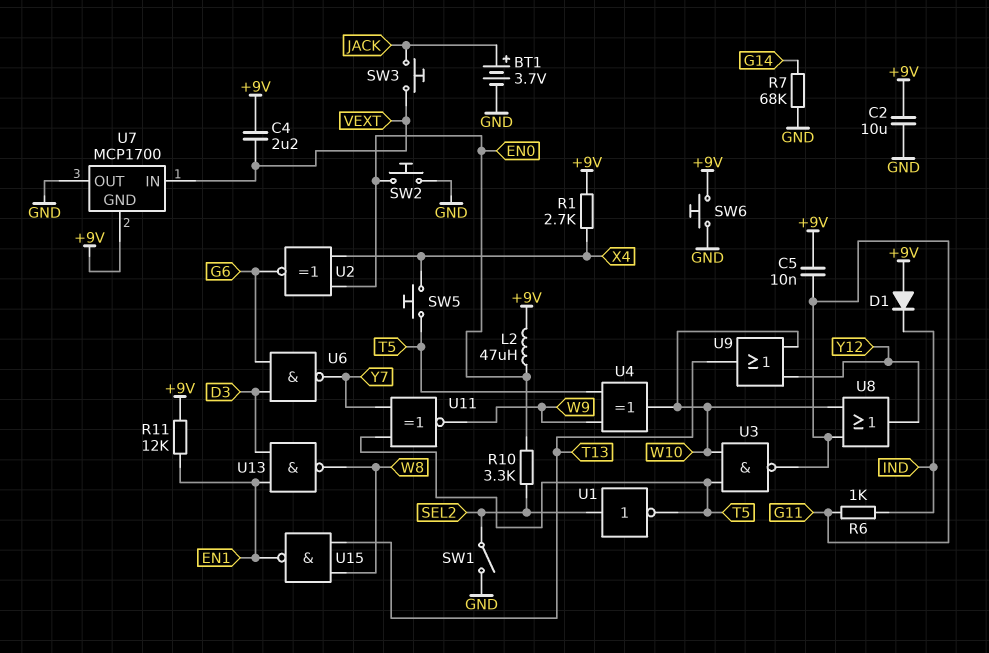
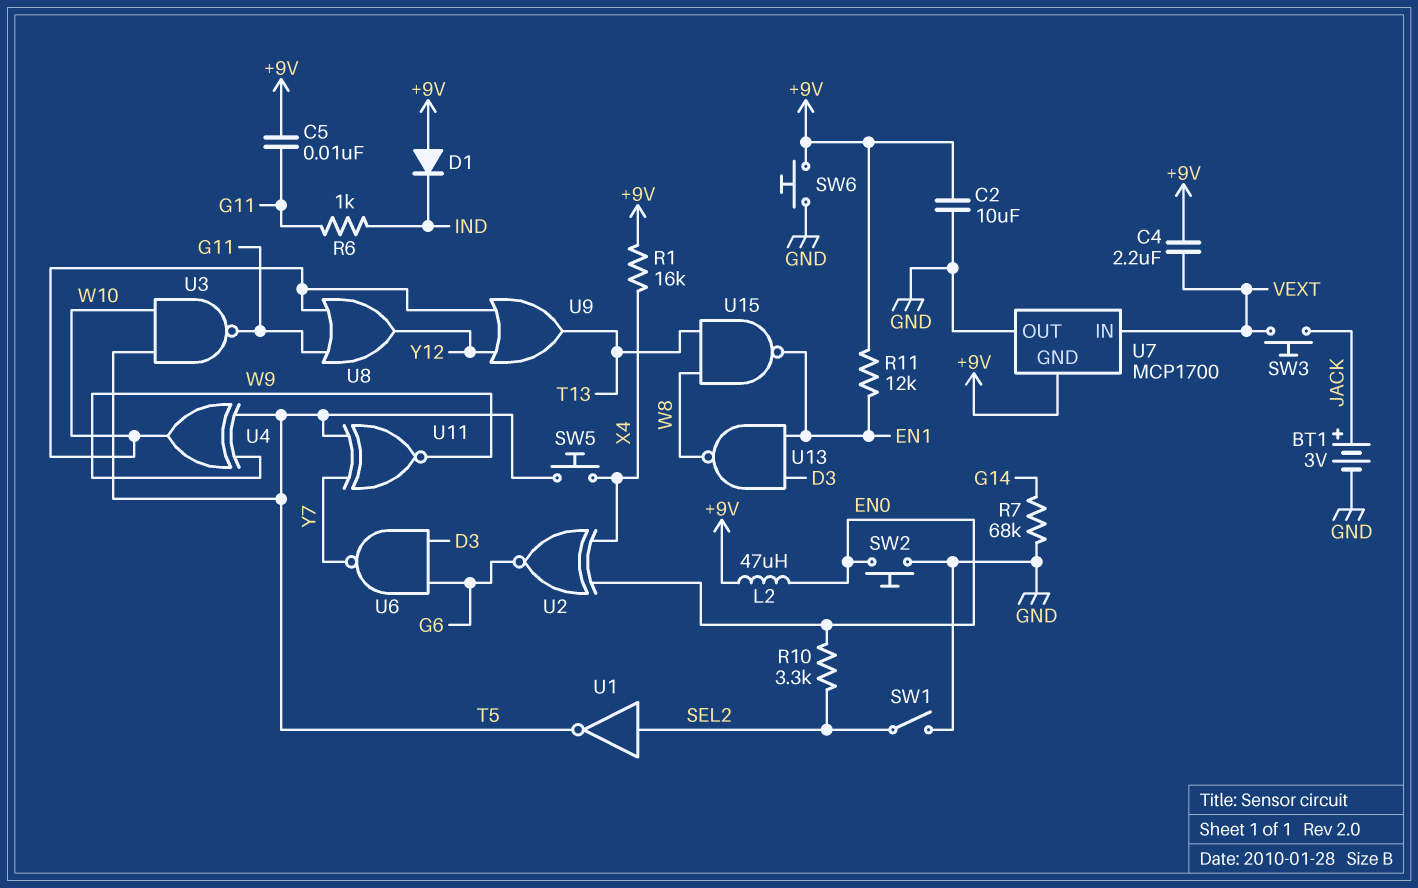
BT1: 3.7V (plus JACK, minus GND) -> 3V (plus JACK, minus GND)
R1: 2.7k (+9V, X4) -> 16k (+9V, X4)

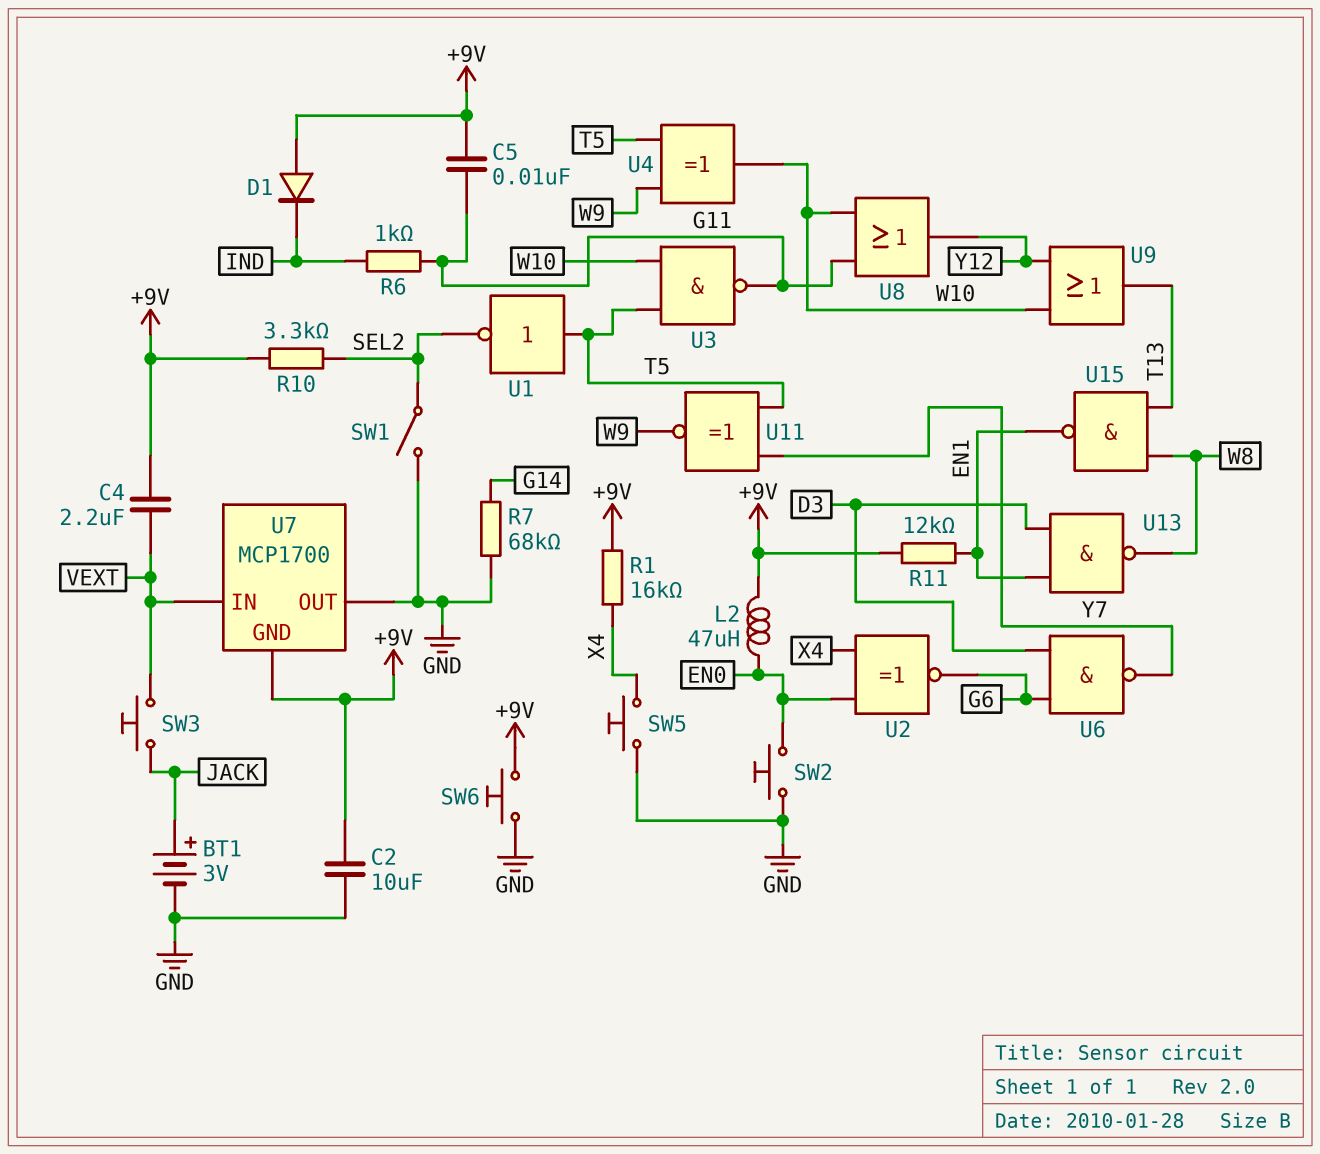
R10: 3.3k (EN0, SEL2) -> 3.3k (+9V, SEL2)
SW5: button (T5, X4) -> button (GND, X4)
U1: NOT (in SEL2, out T5) -> NOT (in T5, out SEL2)

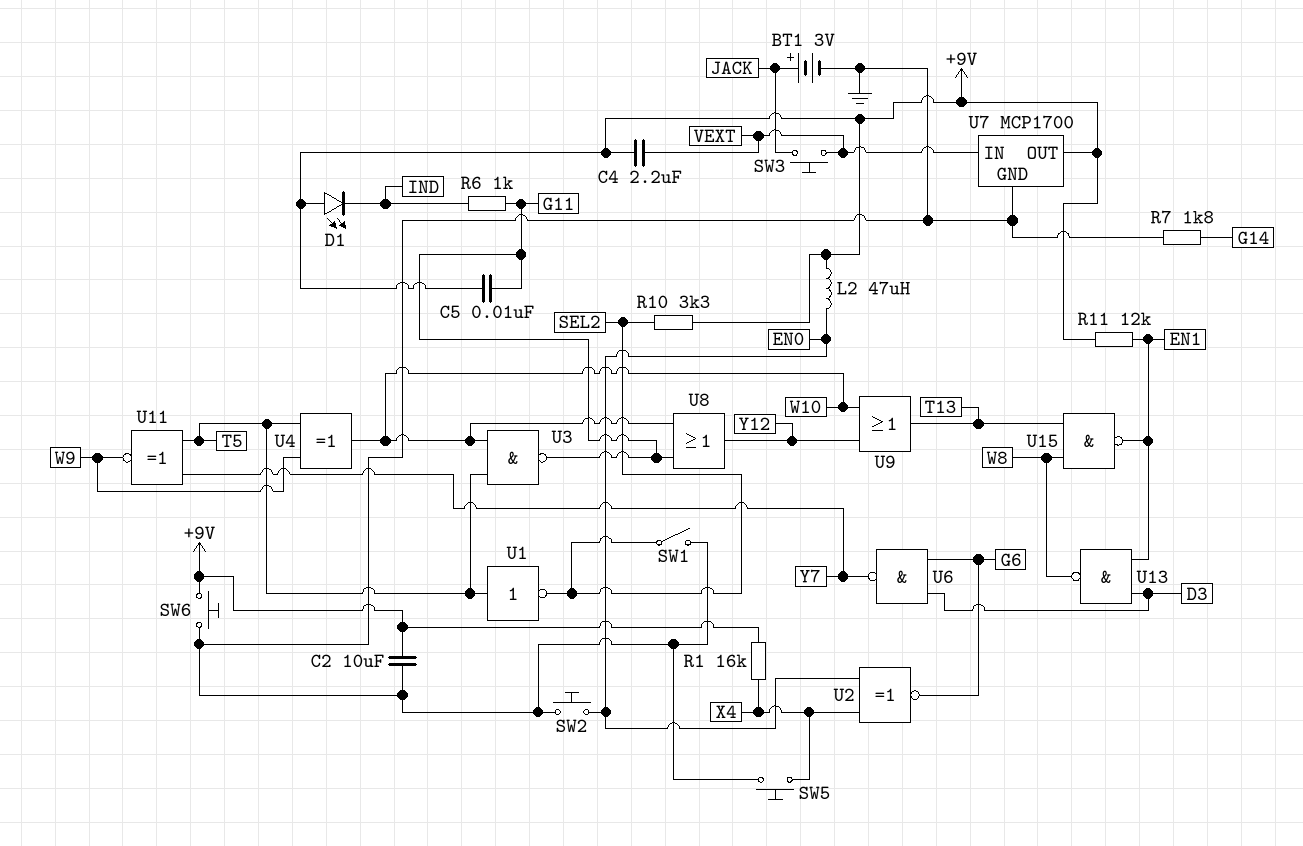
D1: diode (A +9V, K IND) -> LED (A +9V, K IND)
R7: 68k (G14, GND) -> 1.8k (G14, GND)
U7 pin GND: +9V -> GND
U7 pin OUT: GND -> +9V

